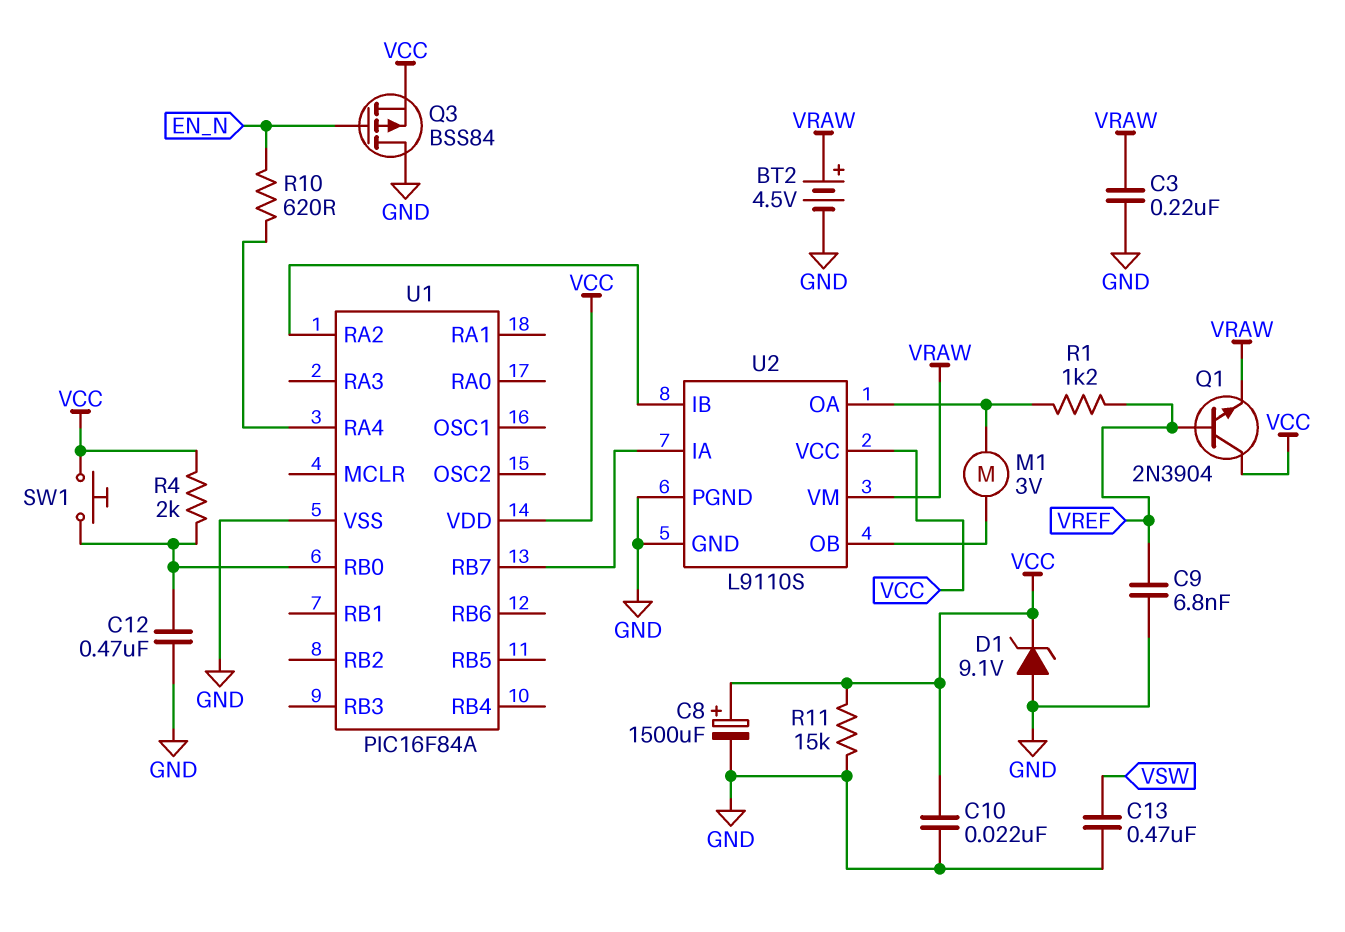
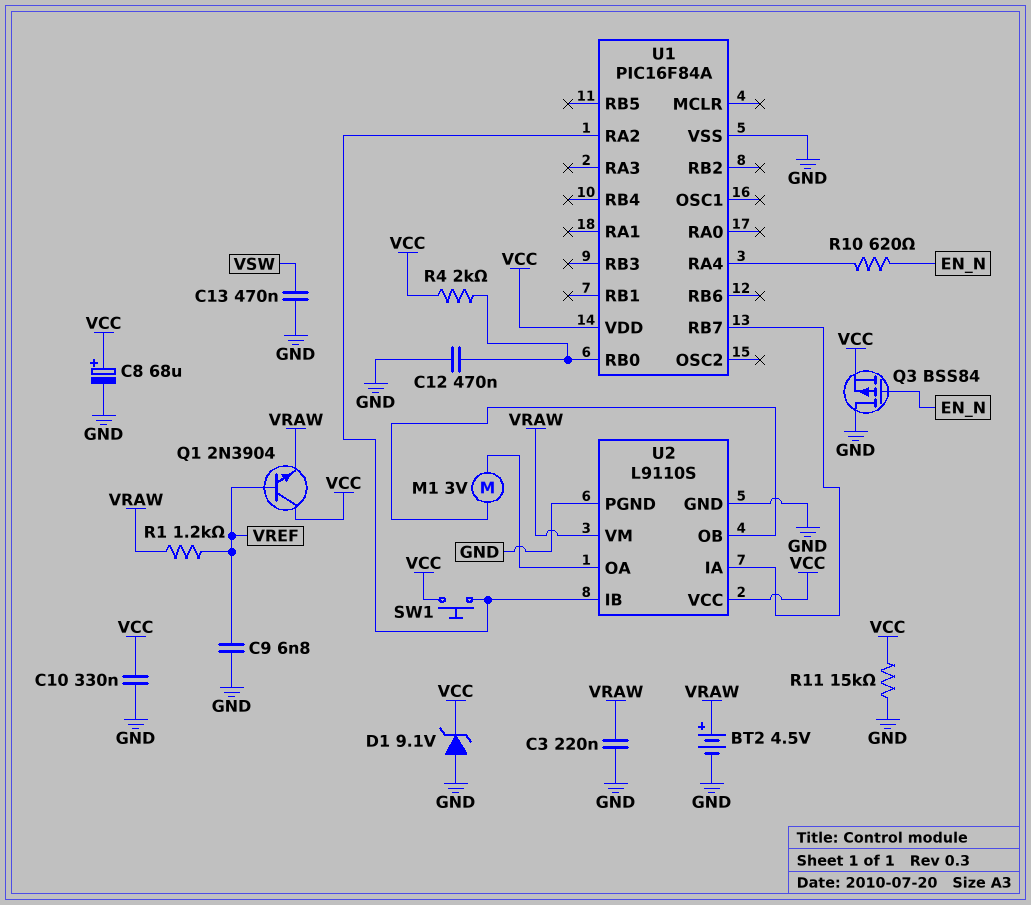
C8: 1500uF (plus VCC, minus GND) -> 68uF (plus VCC, minus GND)
C10: 22nF (GND, VCC) -> 330nF (GND, VCC)
R1: 1.2k (U2/OA, VREF) -> 1.2k (VRAW, VREF)
SW1: button (U1/RB0, VCC) -> button (U1/RA2, VCC)

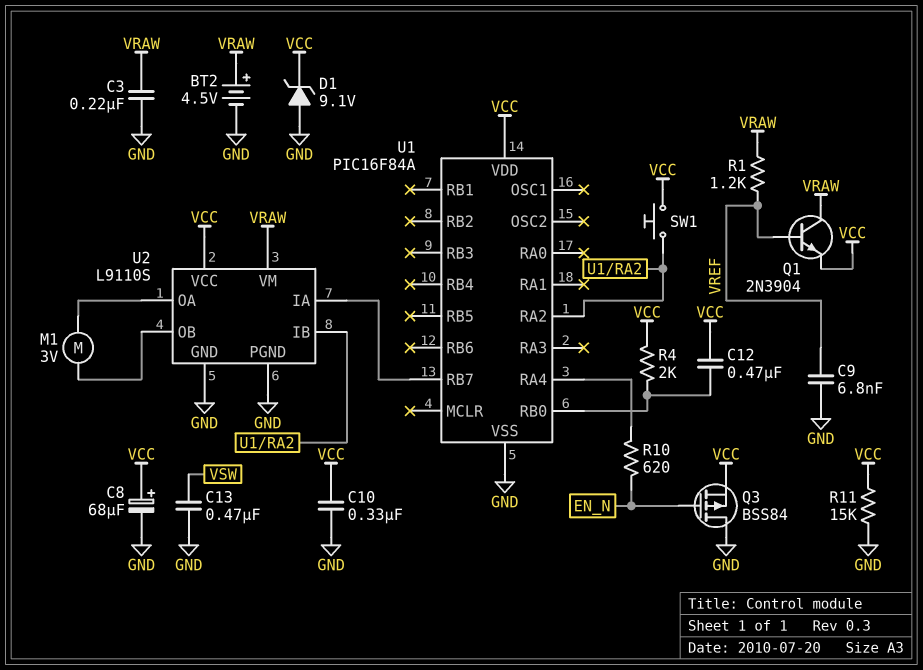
C12: 470nF (GND, U1/RB0) -> 470nF (U1/RB0, VCC)
Q1: NPN 2N3904 (B VREF, C VCC, E VRAW) -> NPN 2N3904 (B VREF, C VRAW, E VCC)

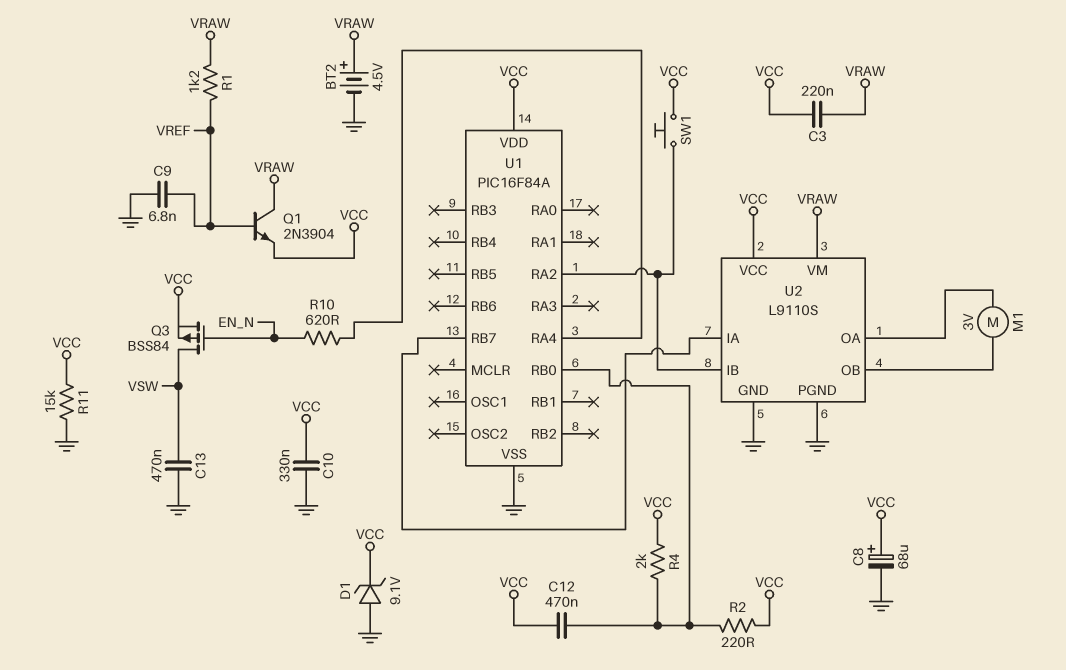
C3: 220nF (GND, VRAW) -> 220nF (VCC, VRAW)
Q3: PMOS BSS84 (G EN_N, D GND, S VCC) -> PMOS BSS84 (G EN_N, D VSW, S VCC)
R2: none -> 220 (U1/RB0, VCC)

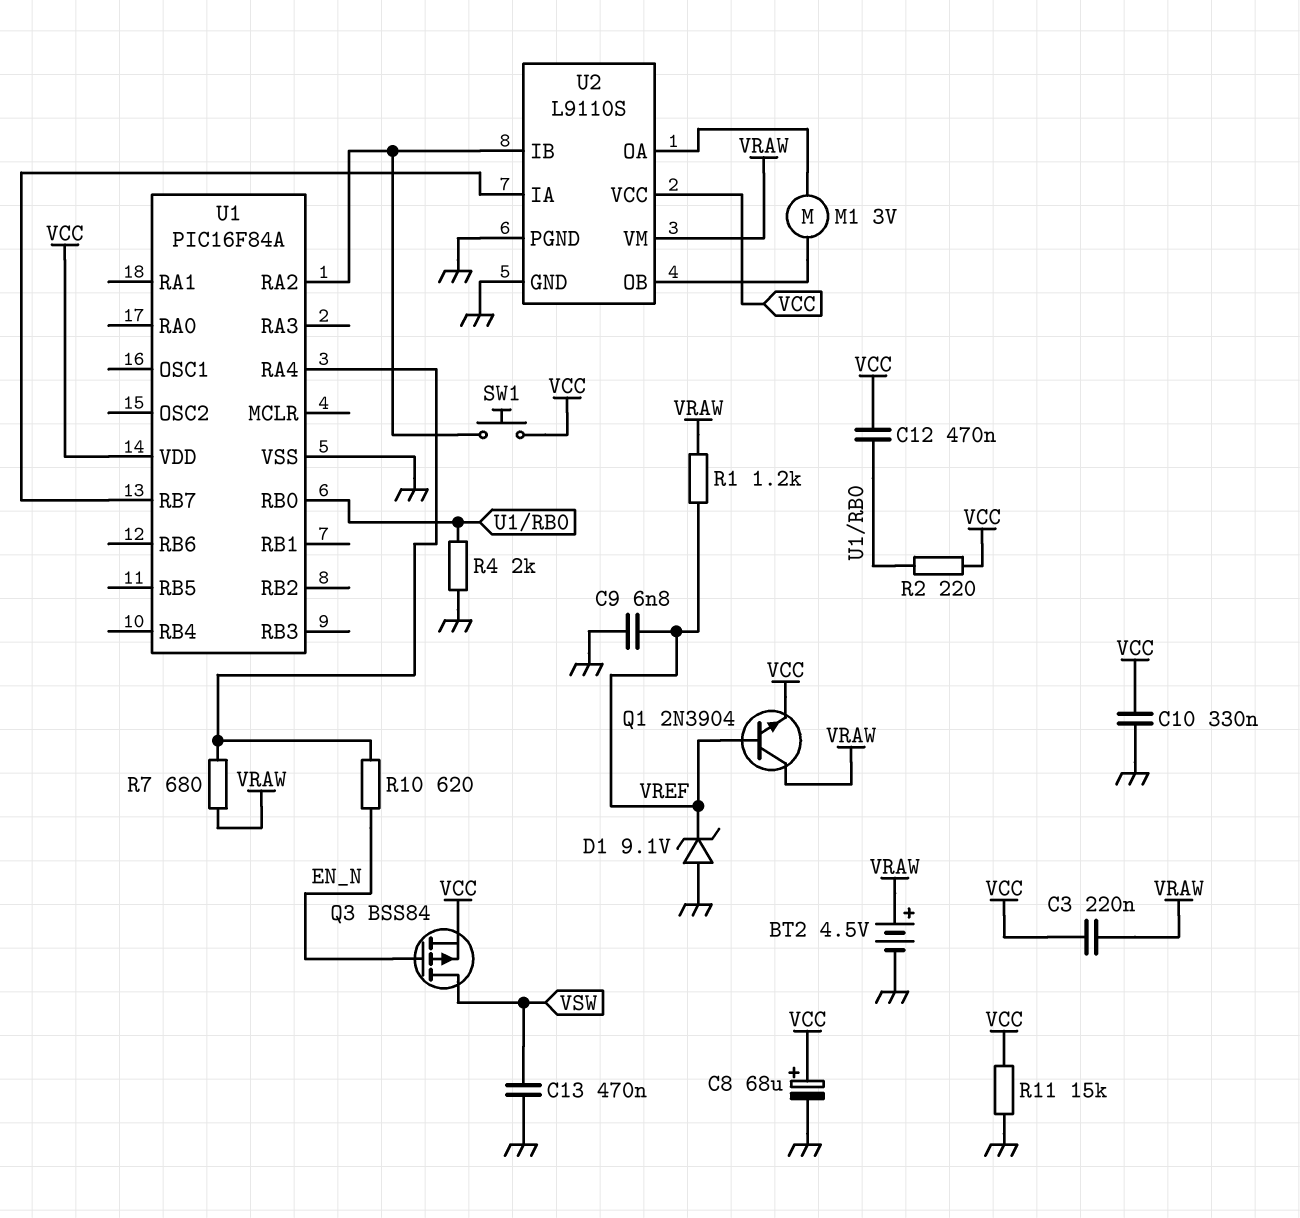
D1: zener 9.1V (A GND, K VCC) -> zener 9.1V (A GND, K VREF)
R4: 2k (U1/RB0, VCC) -> 2k (GND, U1/RB0)
R7: none -> 680 (U1/RA4, VRAW)

